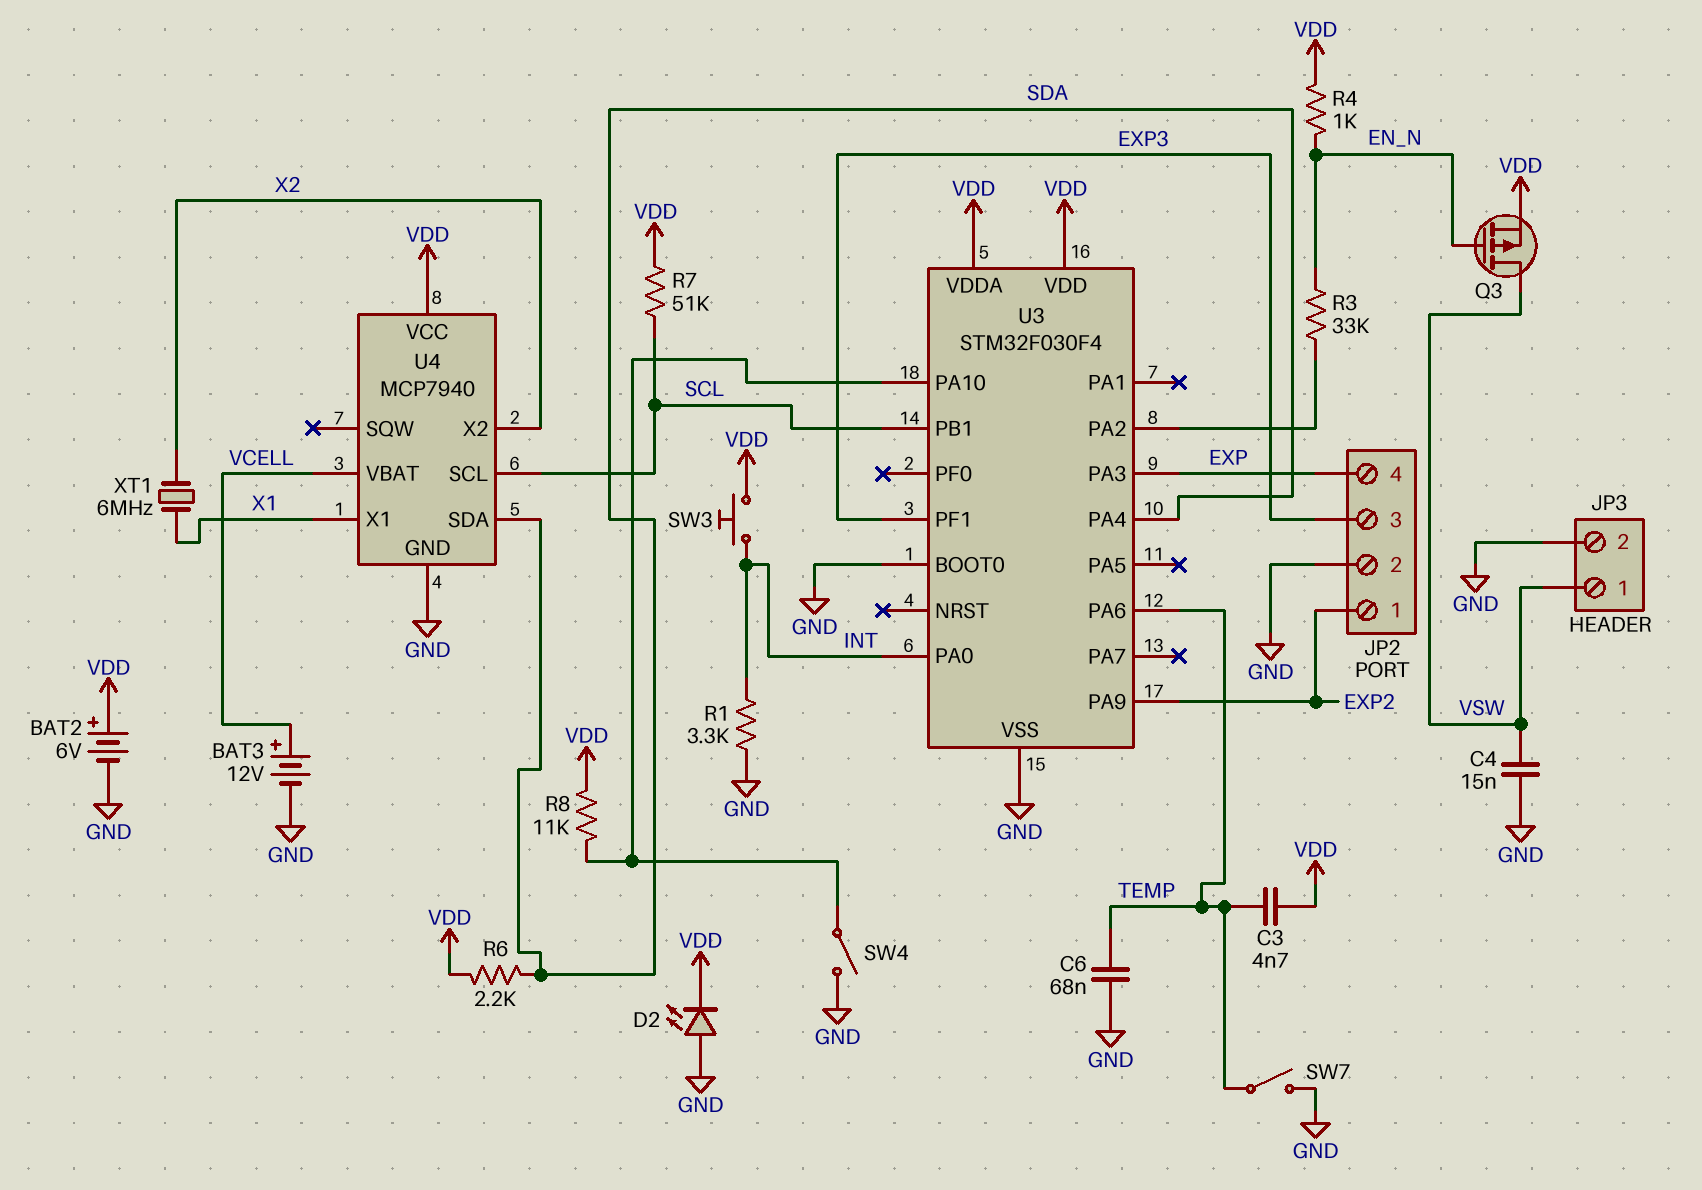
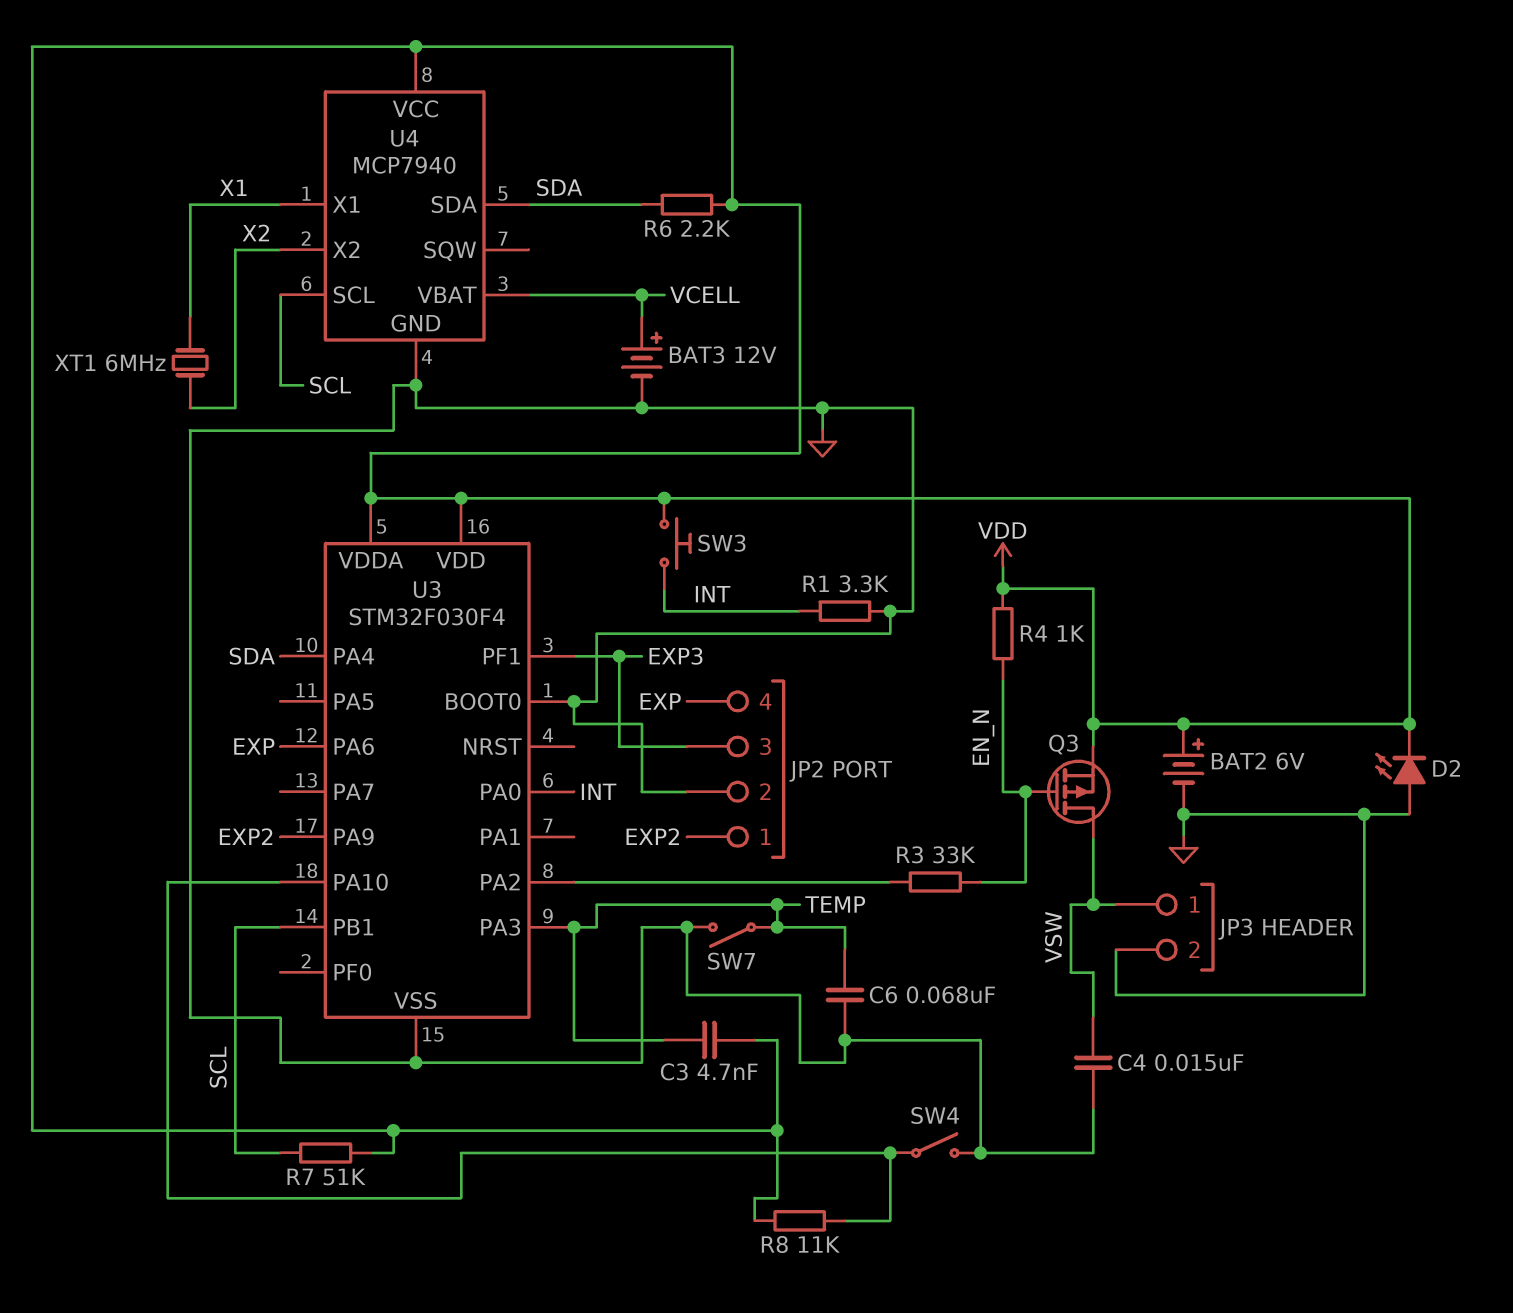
U3 pin PA3: EXP -> TEMP
U3 pin PA6: TEMP -> EXP

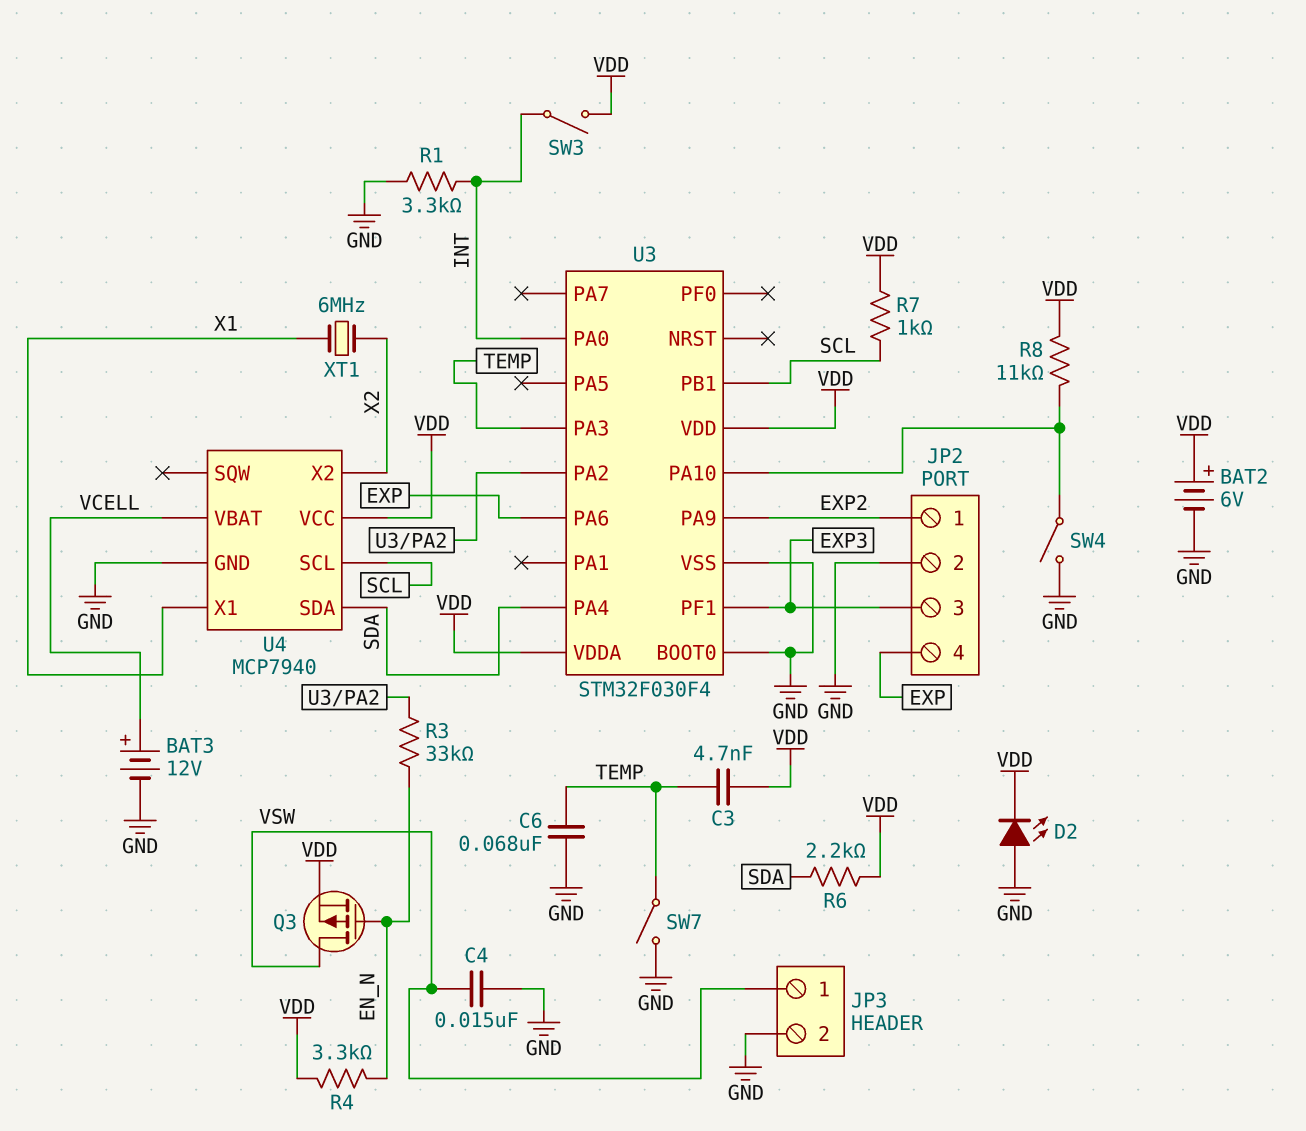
R4: 1k (EN_N, VDD) -> 3.3k (EN_N, VDD)
R7: 51k (SCL, VDD) -> 1k (SCL, VDD)
SW3: button (INT, VDD) -> switch (INT, VDD)

